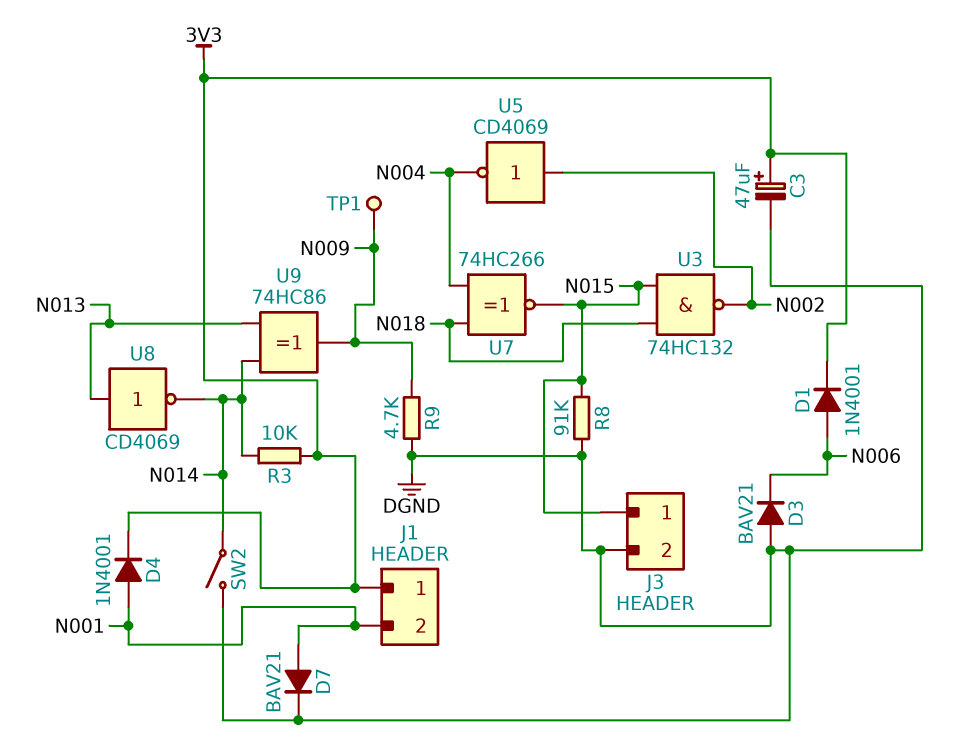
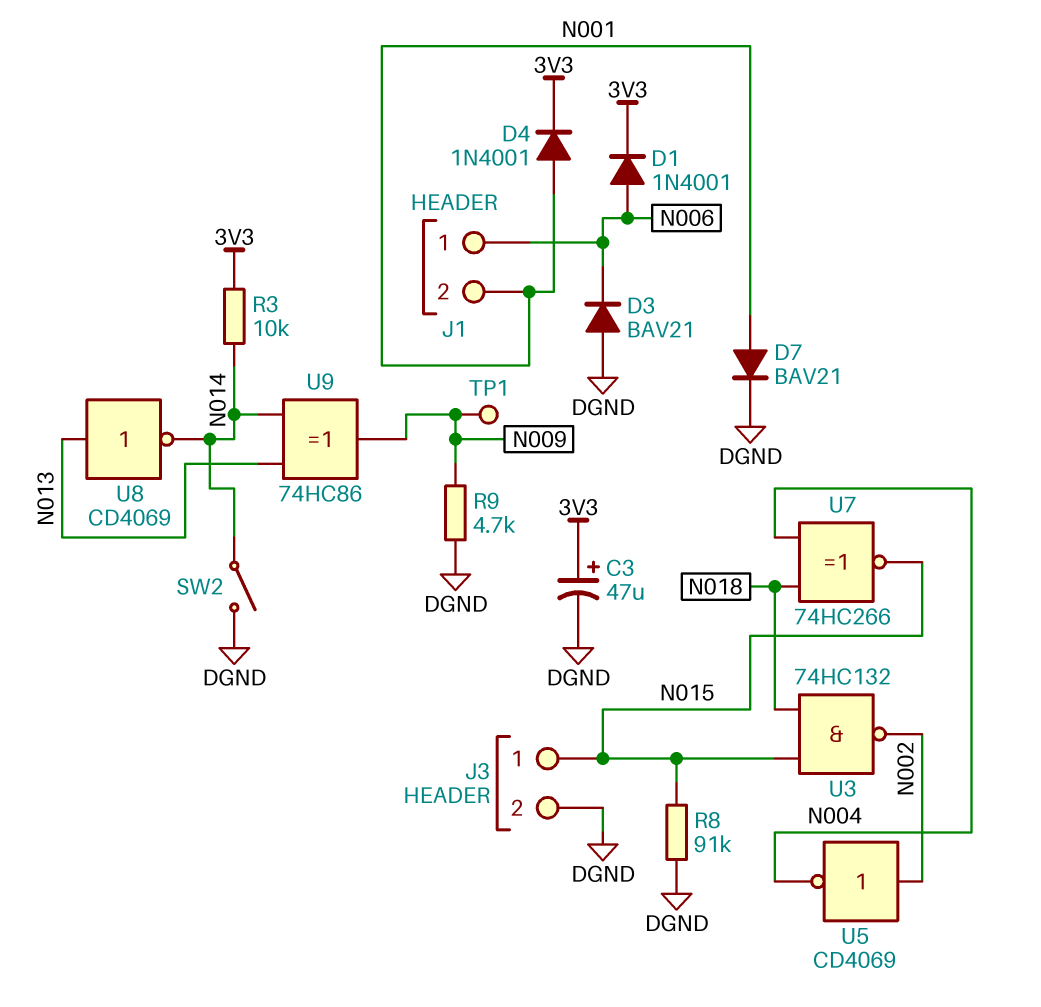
J1 pin 1: 3V3 -> N006

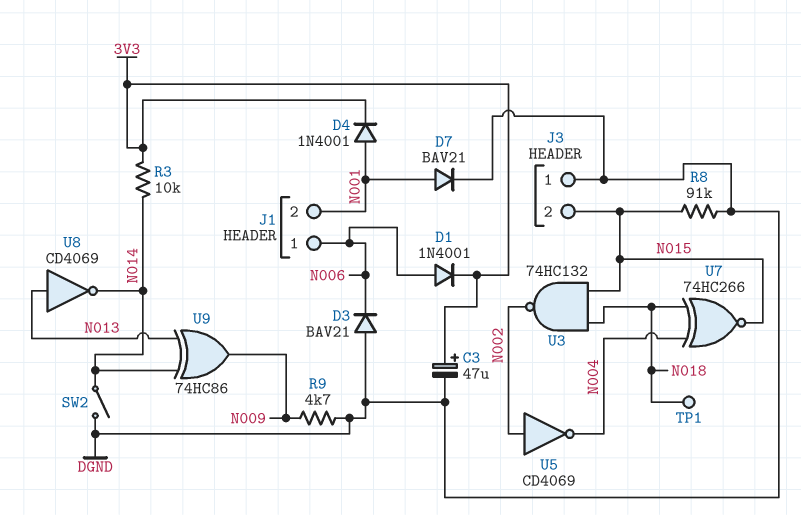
J3 pin 1: N015 -> DGND
J3 pin 2: DGND -> N015
TP1: test point (N009) -> test point (N018)

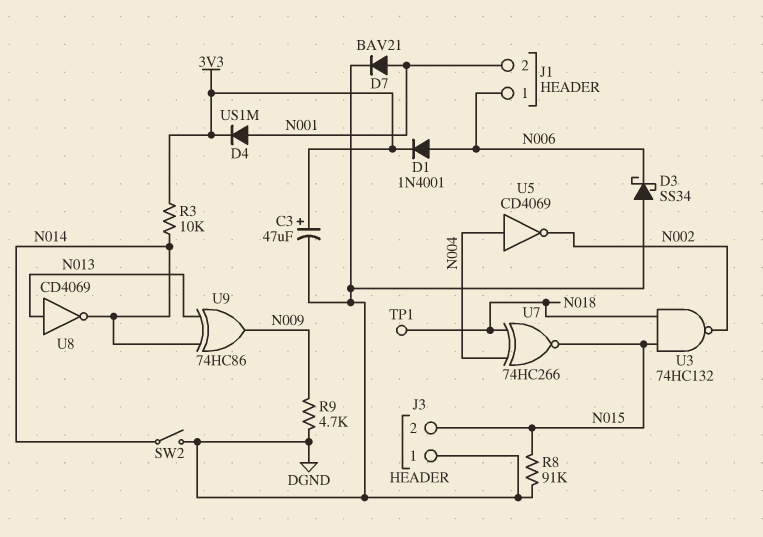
D3: diode BAV21 (A DGND, K N006) -> schottky SS34 (A DGND, K N006)
D4: diode 1N4001 (A N001, K 3V3) -> diode US1M (A N001, K 3V3)
U5: NOT CD4069 (in N002, out N004) -> NOT CD4069 (in N004, out N002)

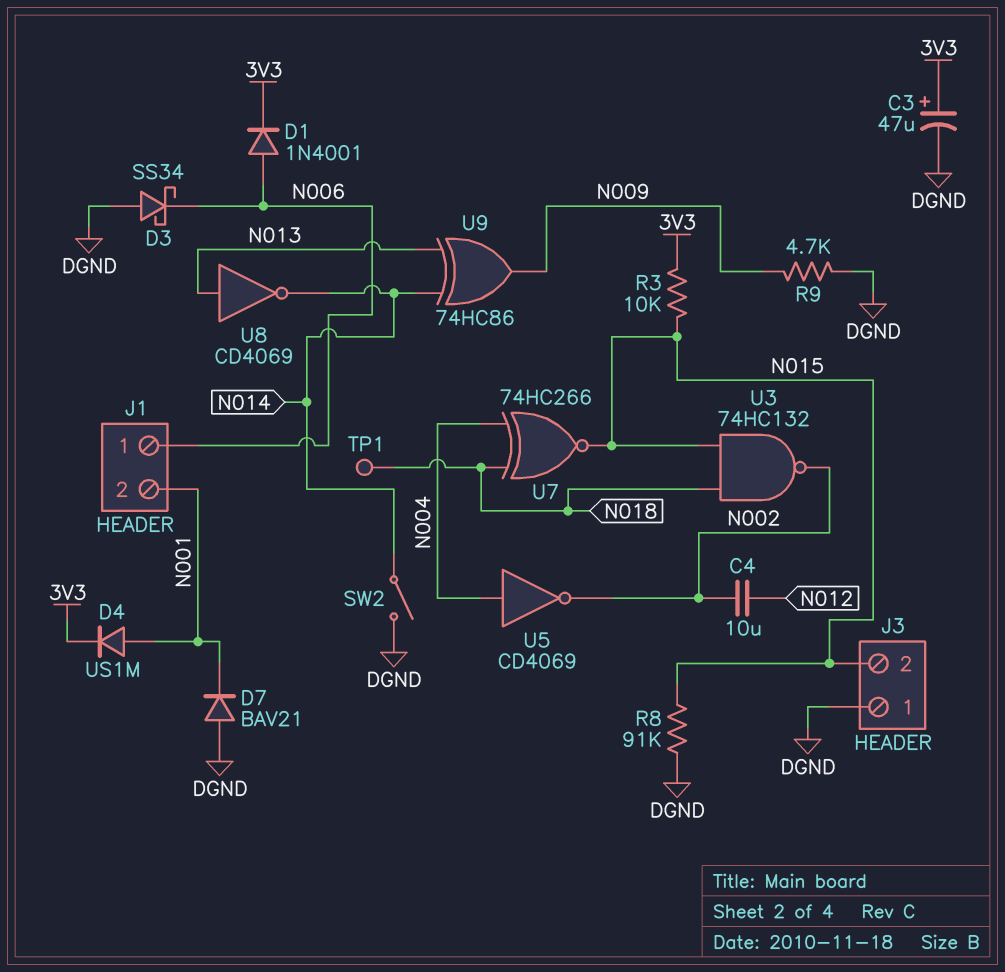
C4: none -> 10uF (N002, N012)
D7: diode BAV21 (A N001, K DGND) -> diode BAV21 (A DGND, K N001)
R3: 10k (3V3, N014) -> 10k (3V3, N015)

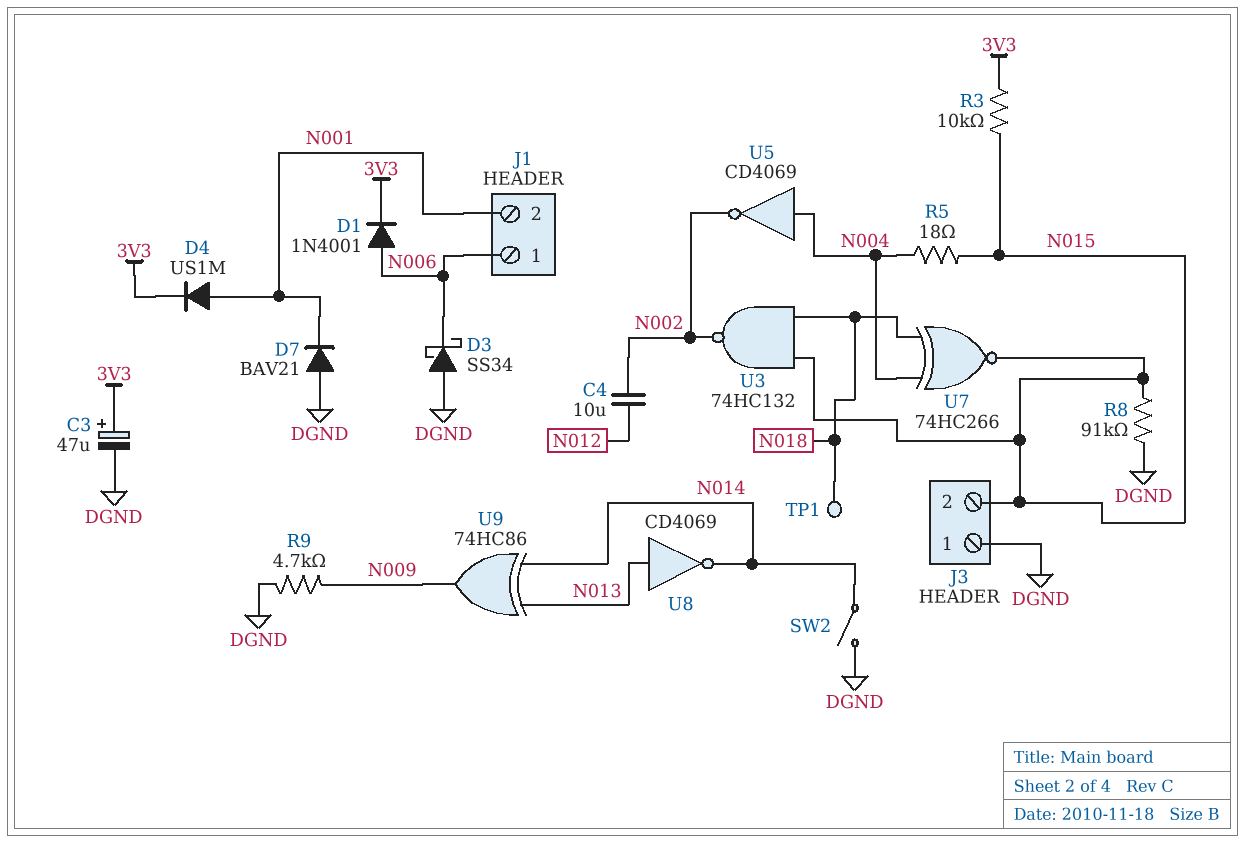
R5: none -> 18 (N004, N015)

